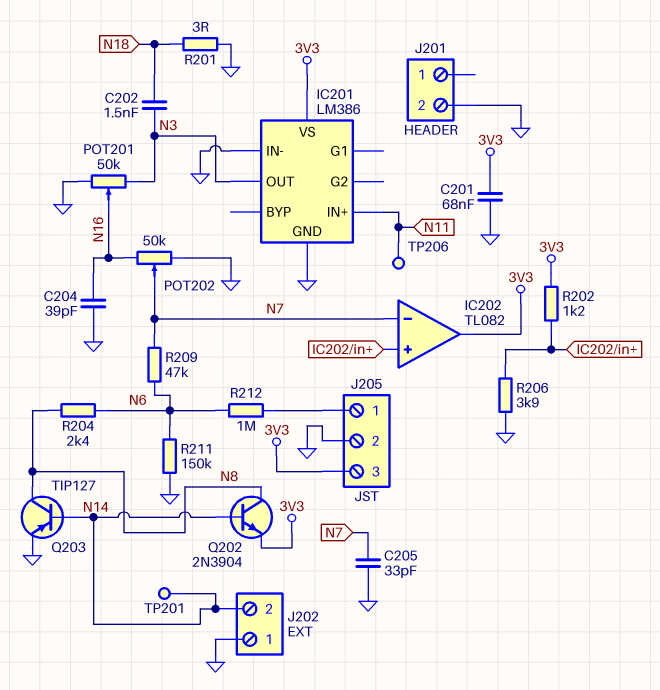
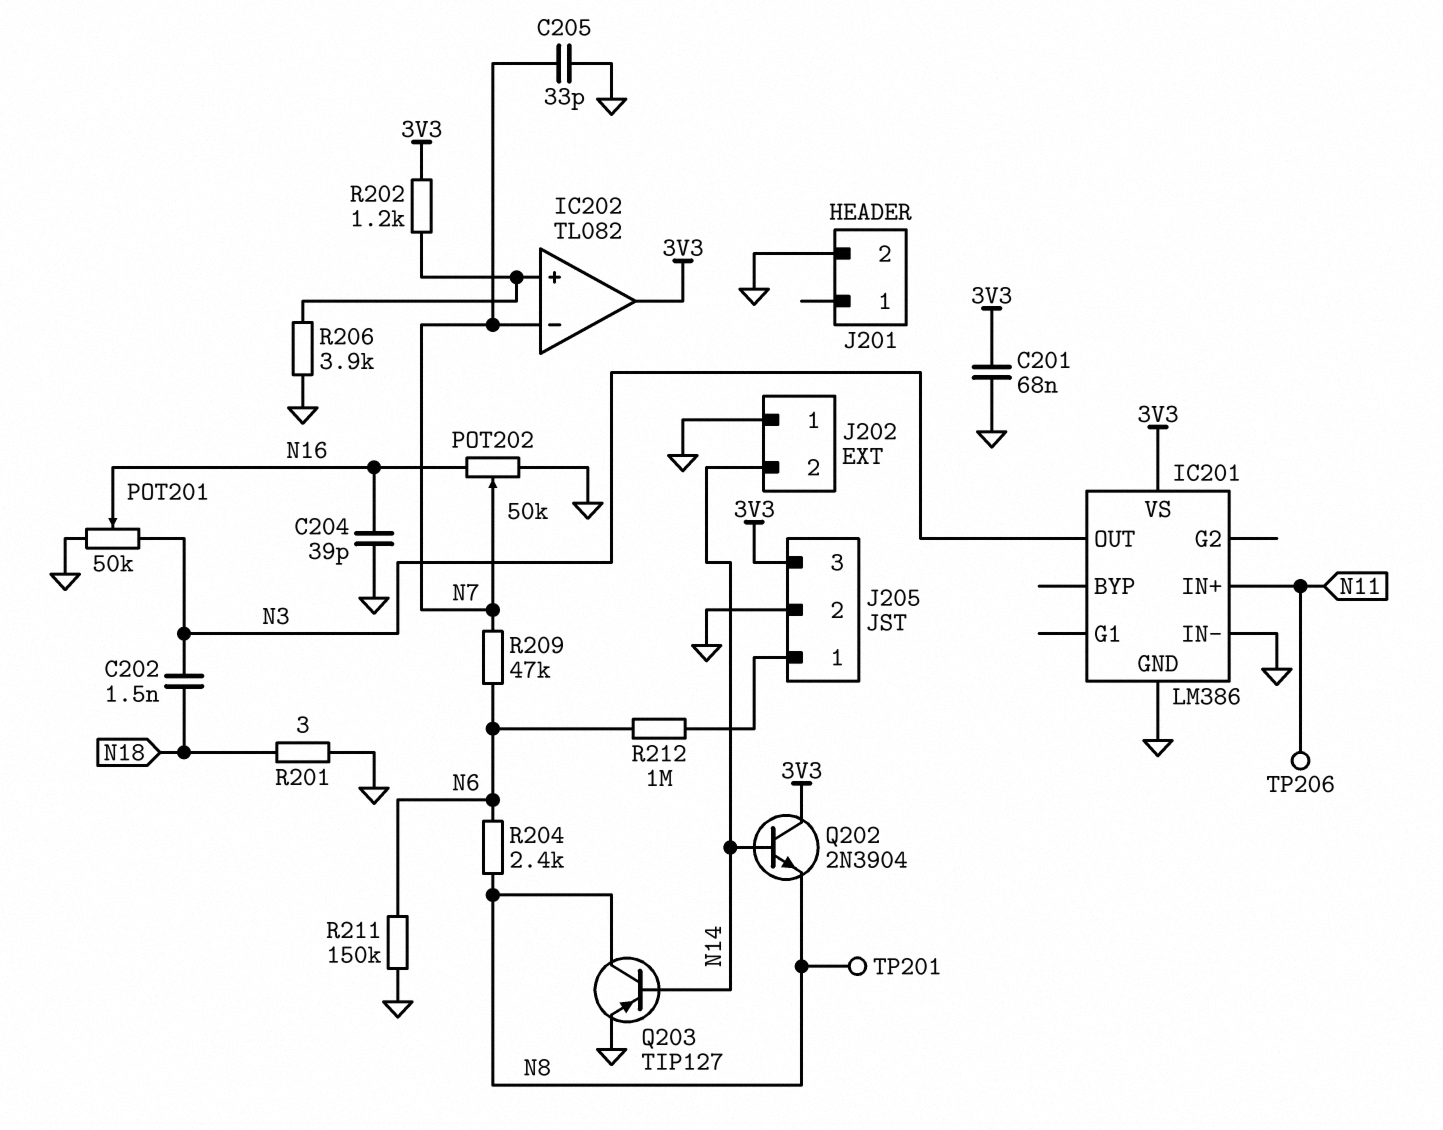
Q202: NPN 2N3904 (B N14, C N8, E 3V3) -> NPN 2N3904 (B N14, C 3V3, E N8)
TP201: test point (N14) -> test point (N8)

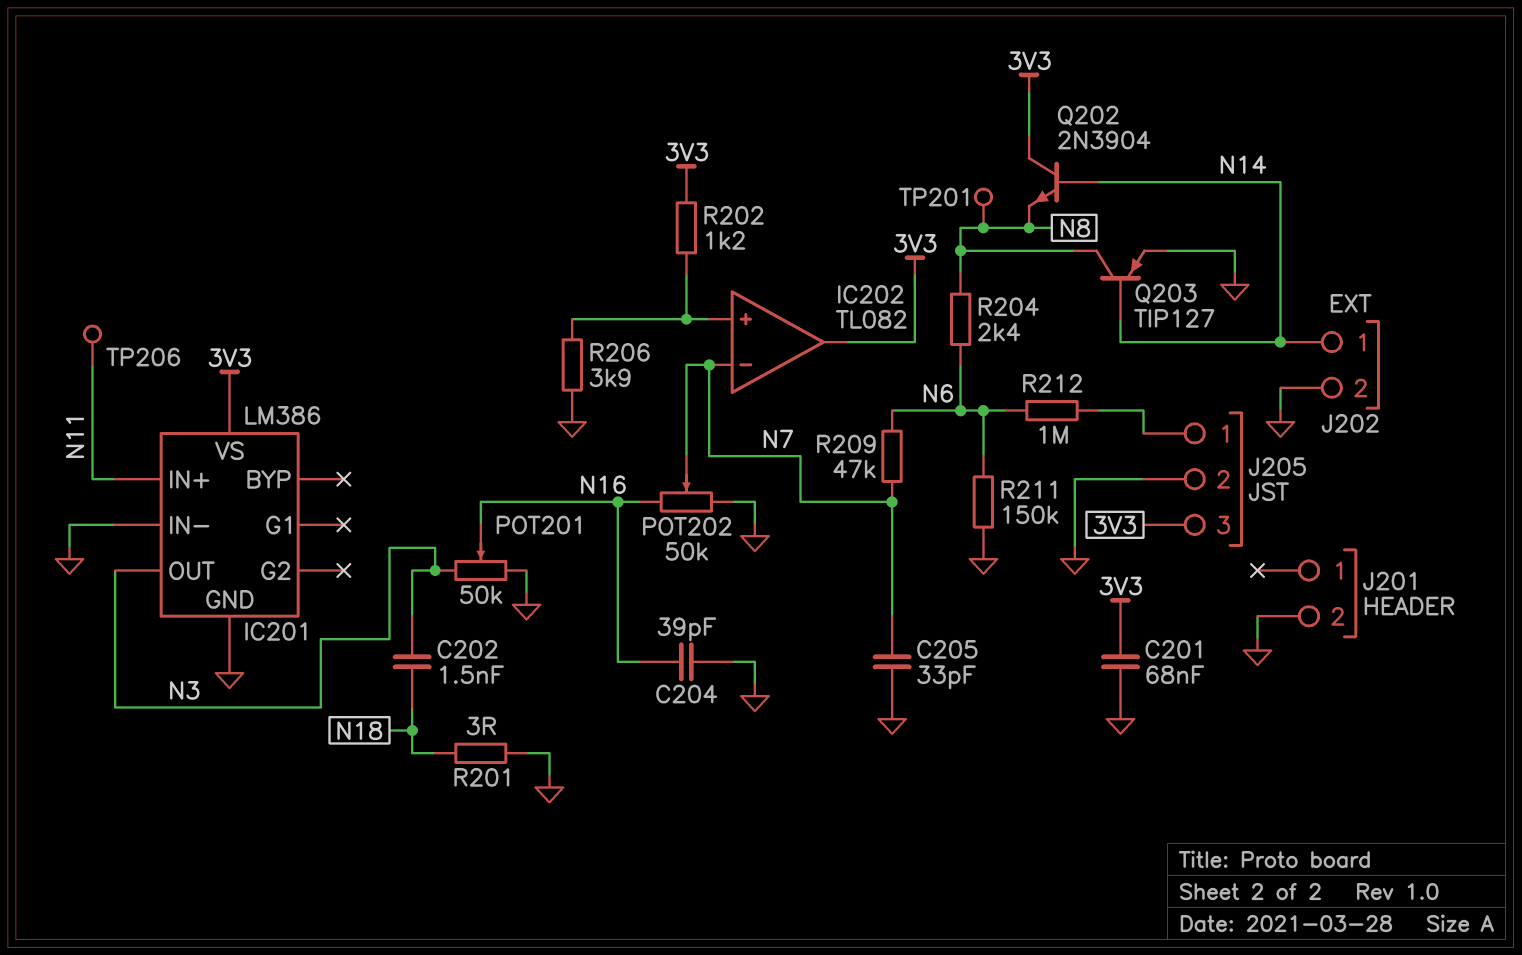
J202 pin 1: GND -> N14
J202 pin 2: N14 -> GND

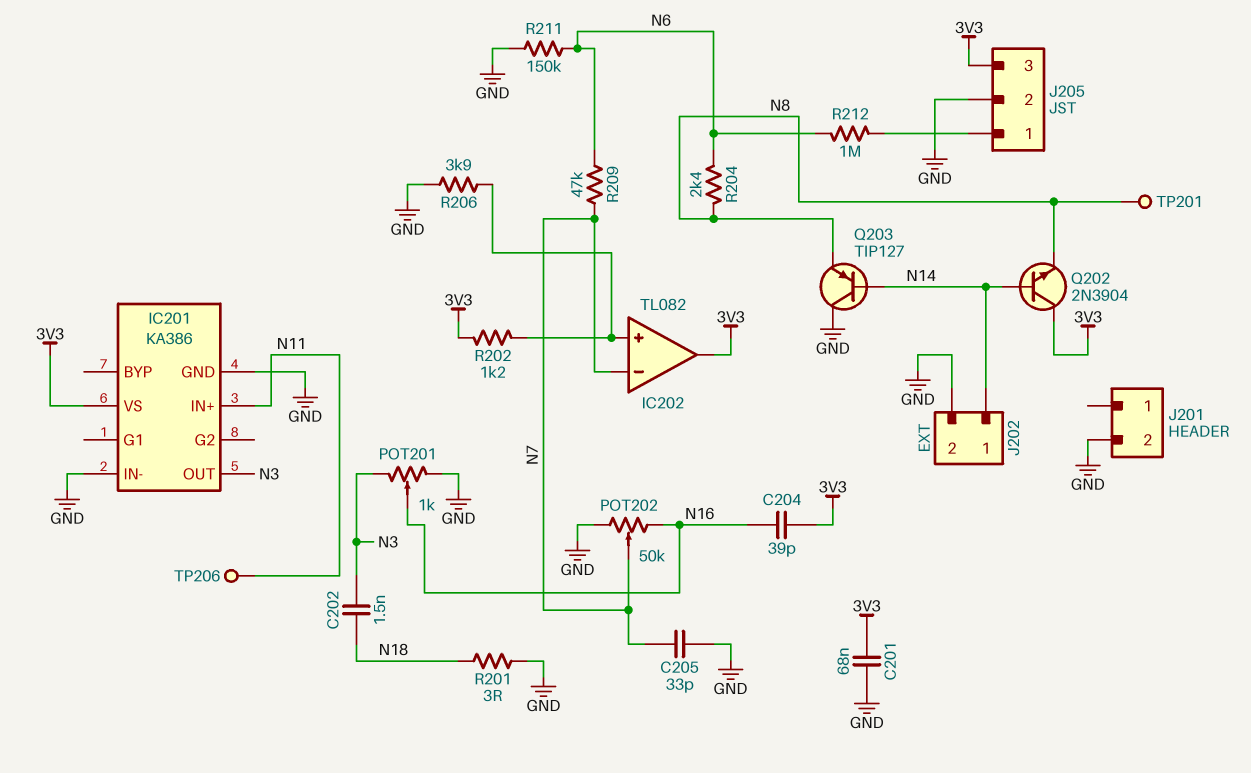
C204: 39pF (GND, N16) -> 39pF (3V3, N16)
IC201: LM386 -> KA386
POT201: 50k (GND, N3, wiper N16) -> 1k (GND, N3, wiper N16)
Q203: PNP TIP127 (B N14, C N8, E GND) -> PNP TIP127 (B N14, C GND, E N8)

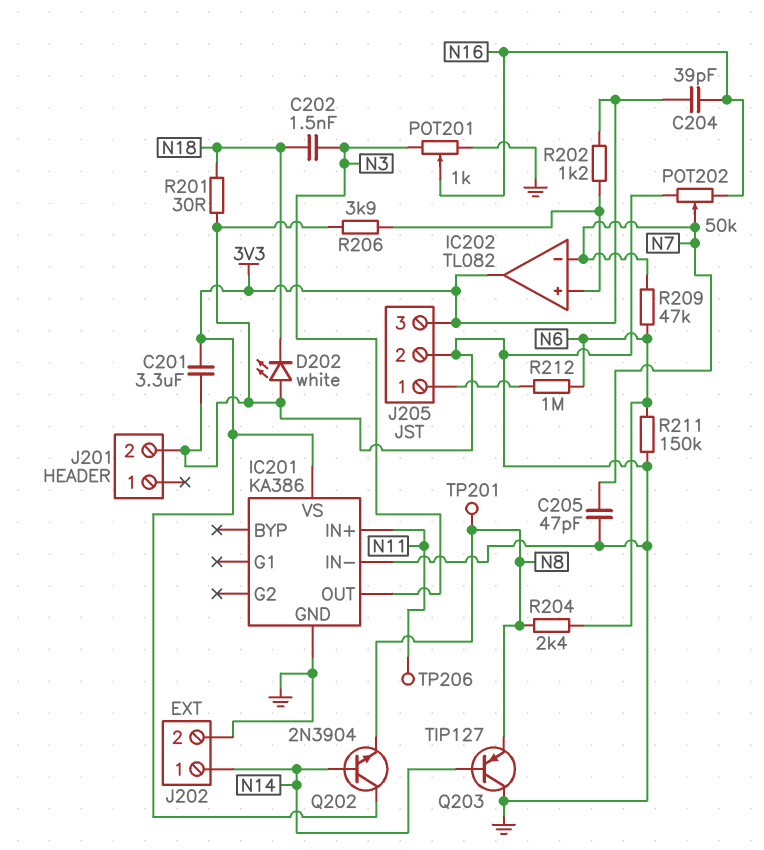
C201: 68nF (3V3, GND) -> 3.3uF (3V3, GND)
C205: 33pF (GND, N7) -> 47pF (GND, N7)
D202: none -> LED white (A GND, K N18)
R201: 3 (GND, N18) -> 30 (GND, N18)

